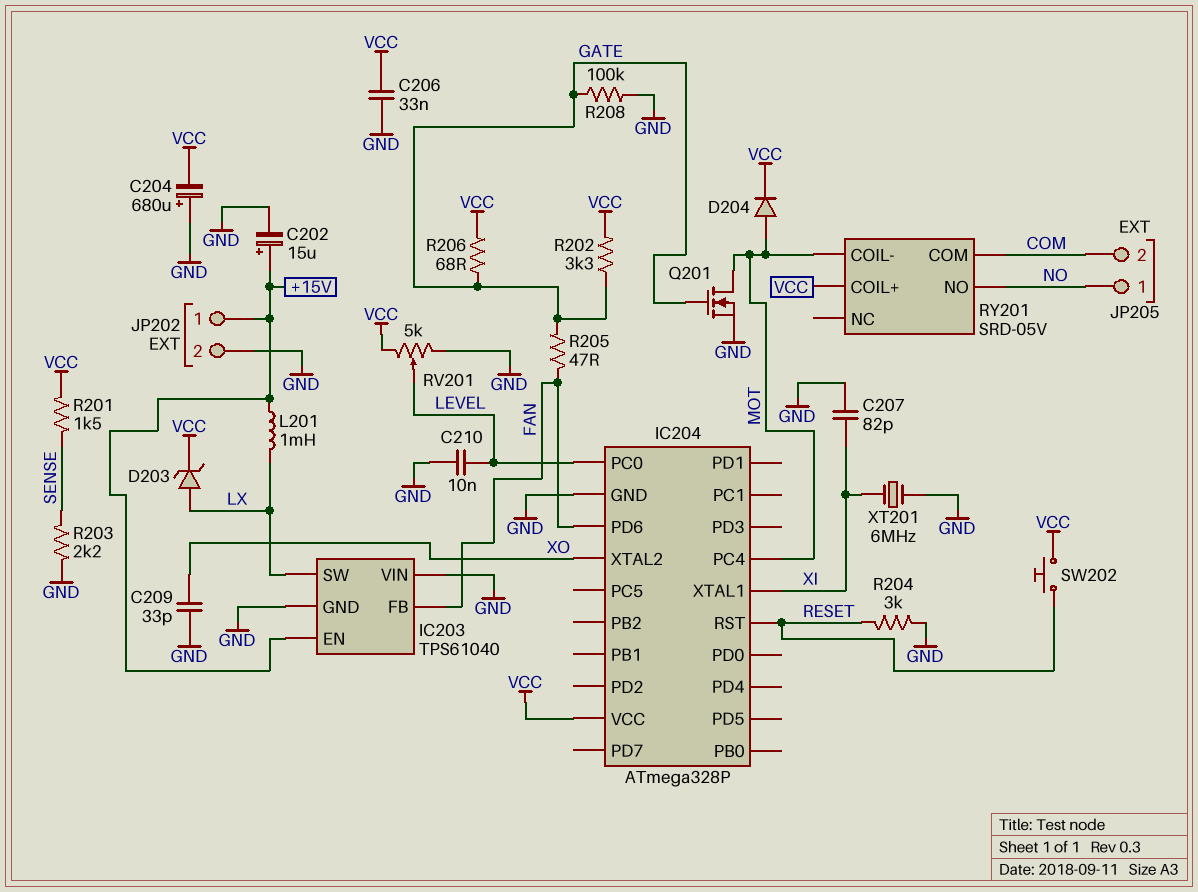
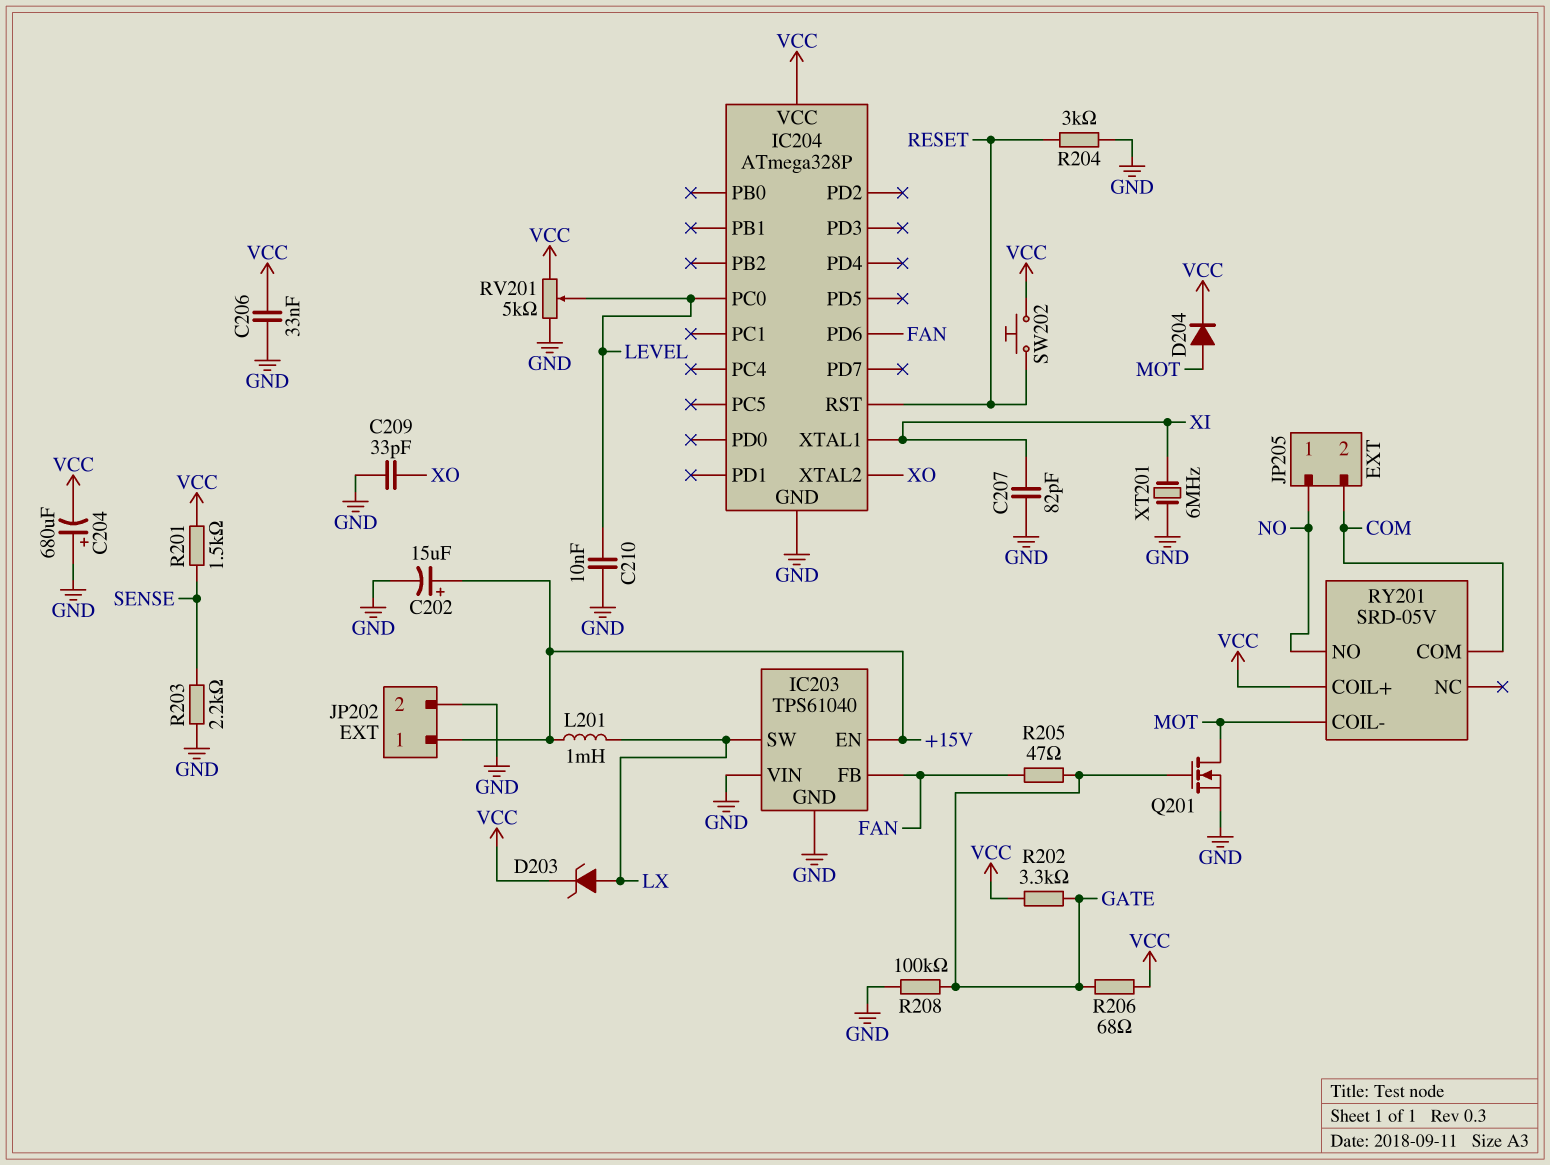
IC204 pin PC4: MOT -> none

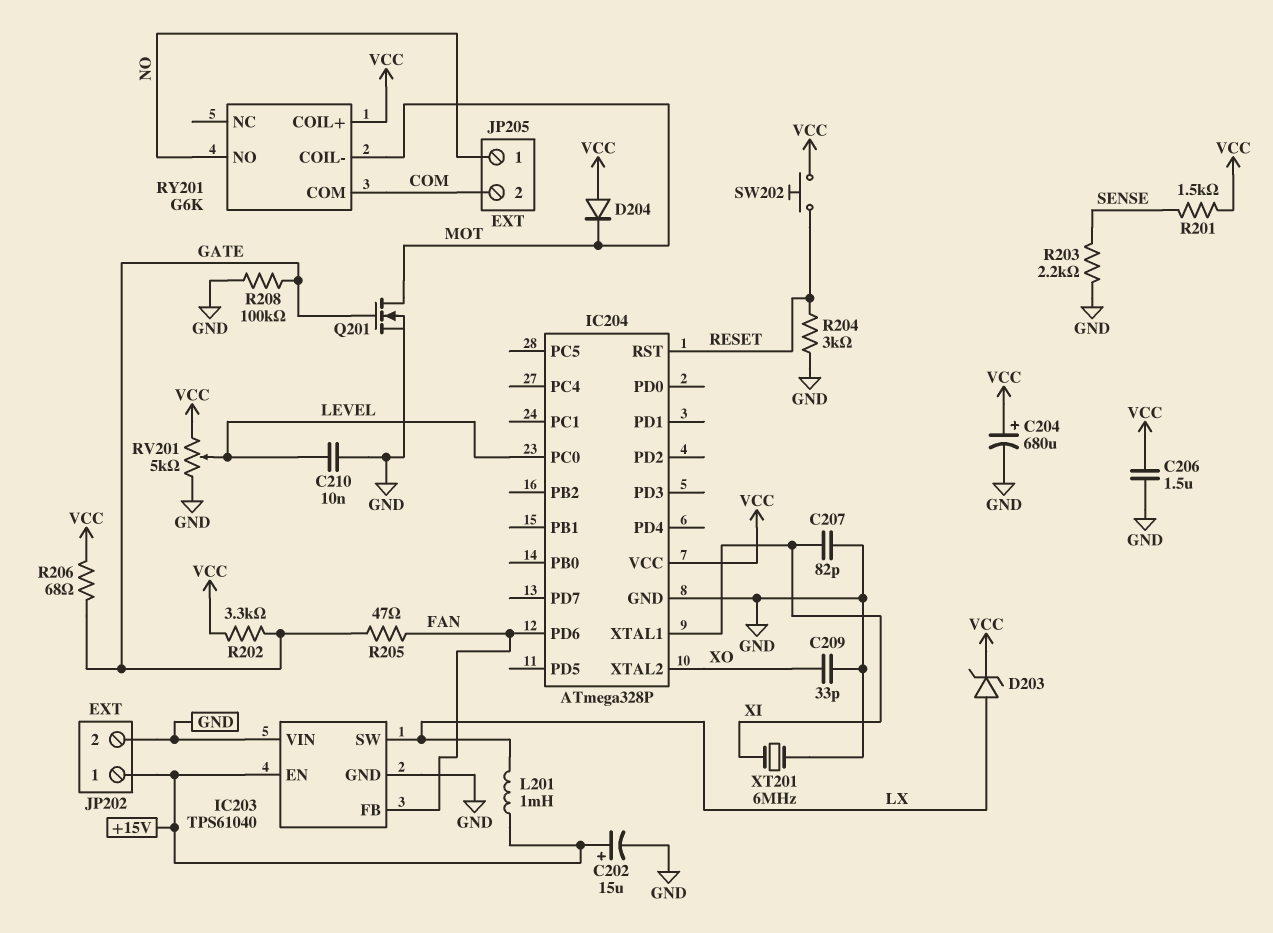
C204: 680uF (plus GND, minus VCC) -> 680uF (plus VCC, minus GND)
C206: 33nF (GND, VCC) -> 1.5uF (GND, VCC)
D204: diode (A MOT, K VCC) -> diode (A VCC, K MOT)
RY201: SRD-05V -> G6K

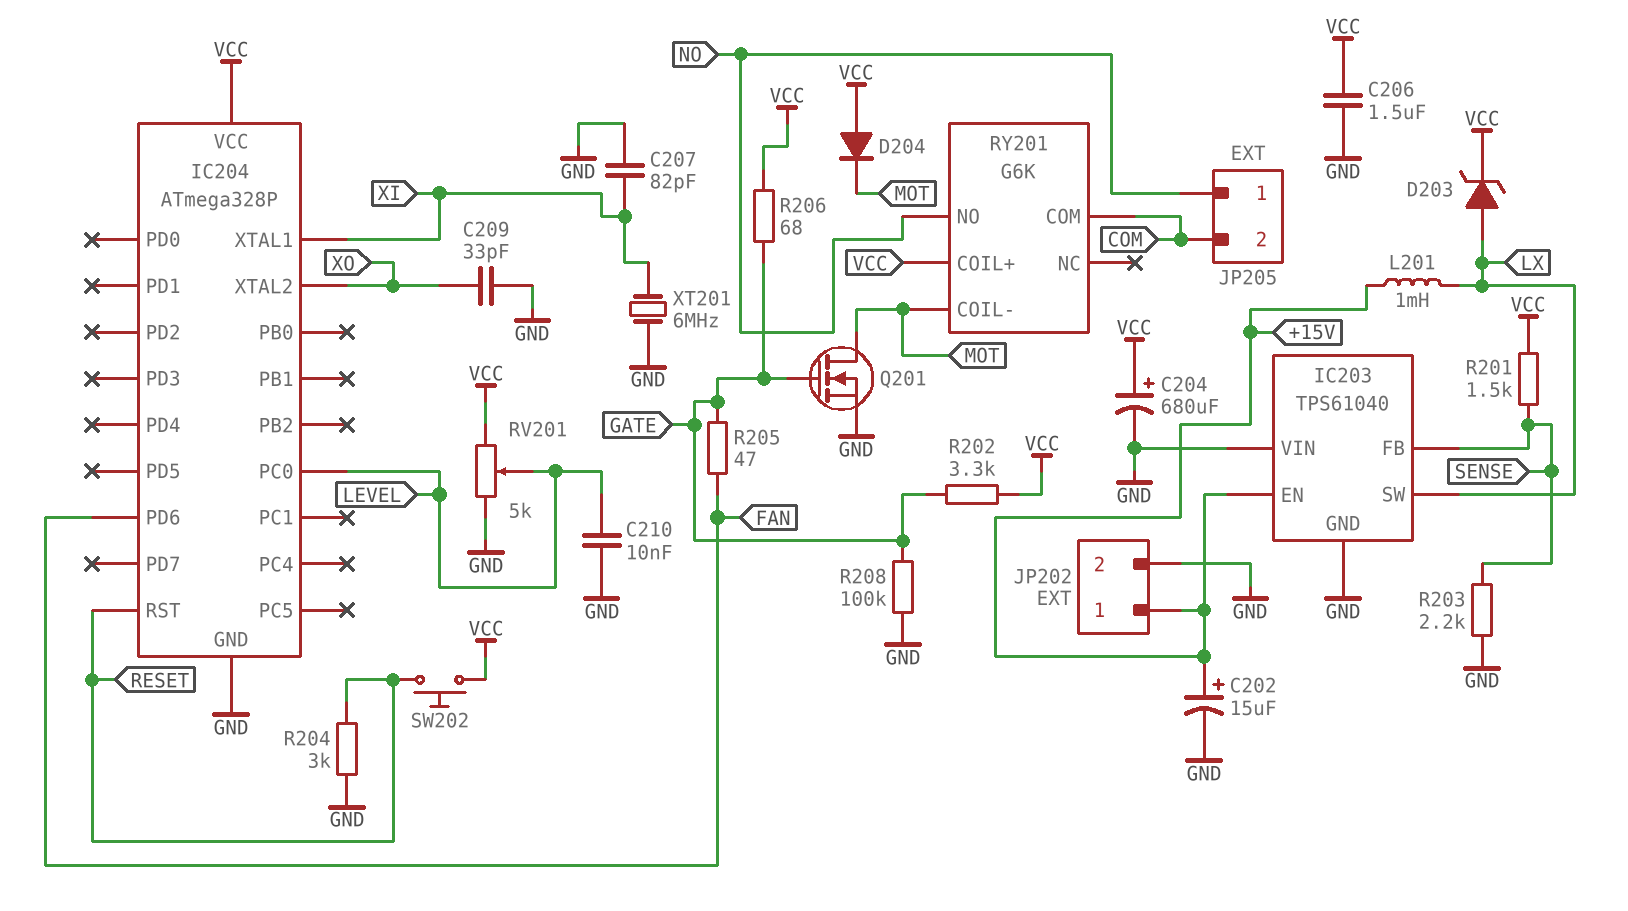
IC203 pin FB: FAN -> SENSE

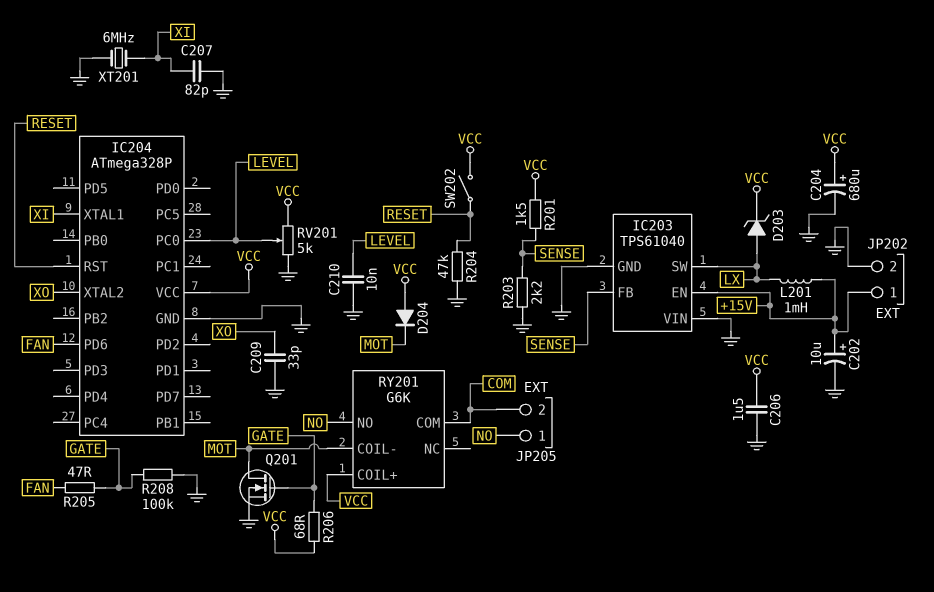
C202: 15uF (plus +15V, minus GND) -> 10uF (plus +15V, minus GND)
R202: 3.3k (GATE, VCC) -> none
R204: 3k (GND, RESET) -> 47k (GND, RESET)
SW202: button (RESET, VCC) -> switch (RESET, VCC)

